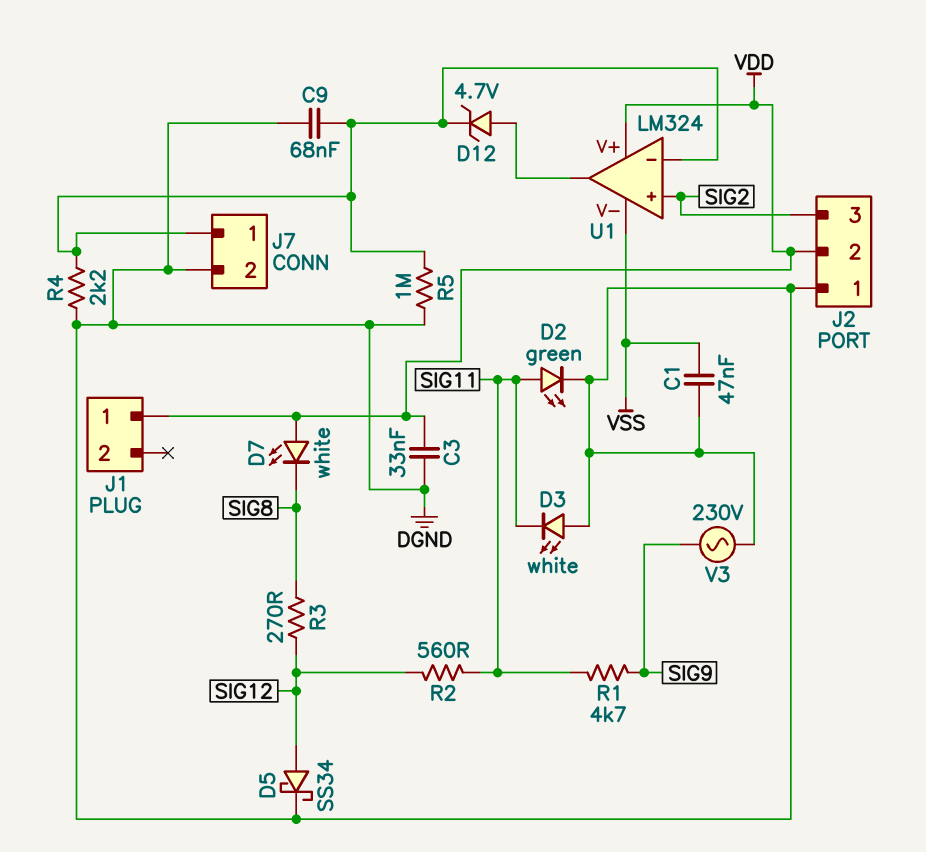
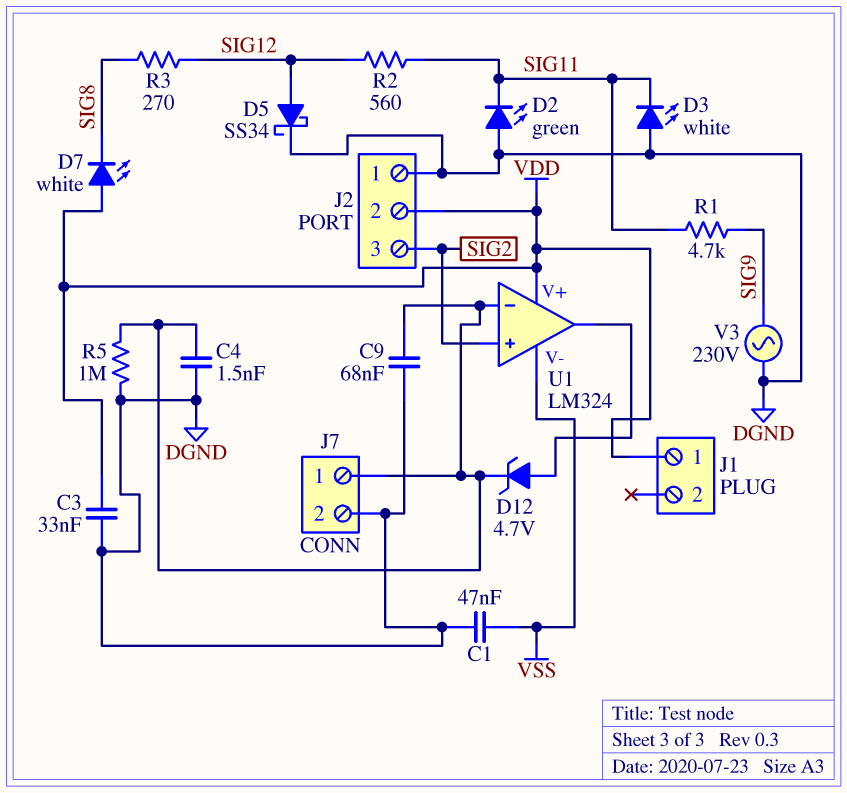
C4: none -> 1.5nF (DGND, J7/1)
D2: LED green (A SIG11, K DGND) -> LED green (A DGND, K SIG11)
R4: 2.2k (DGND, J7/1) -> none

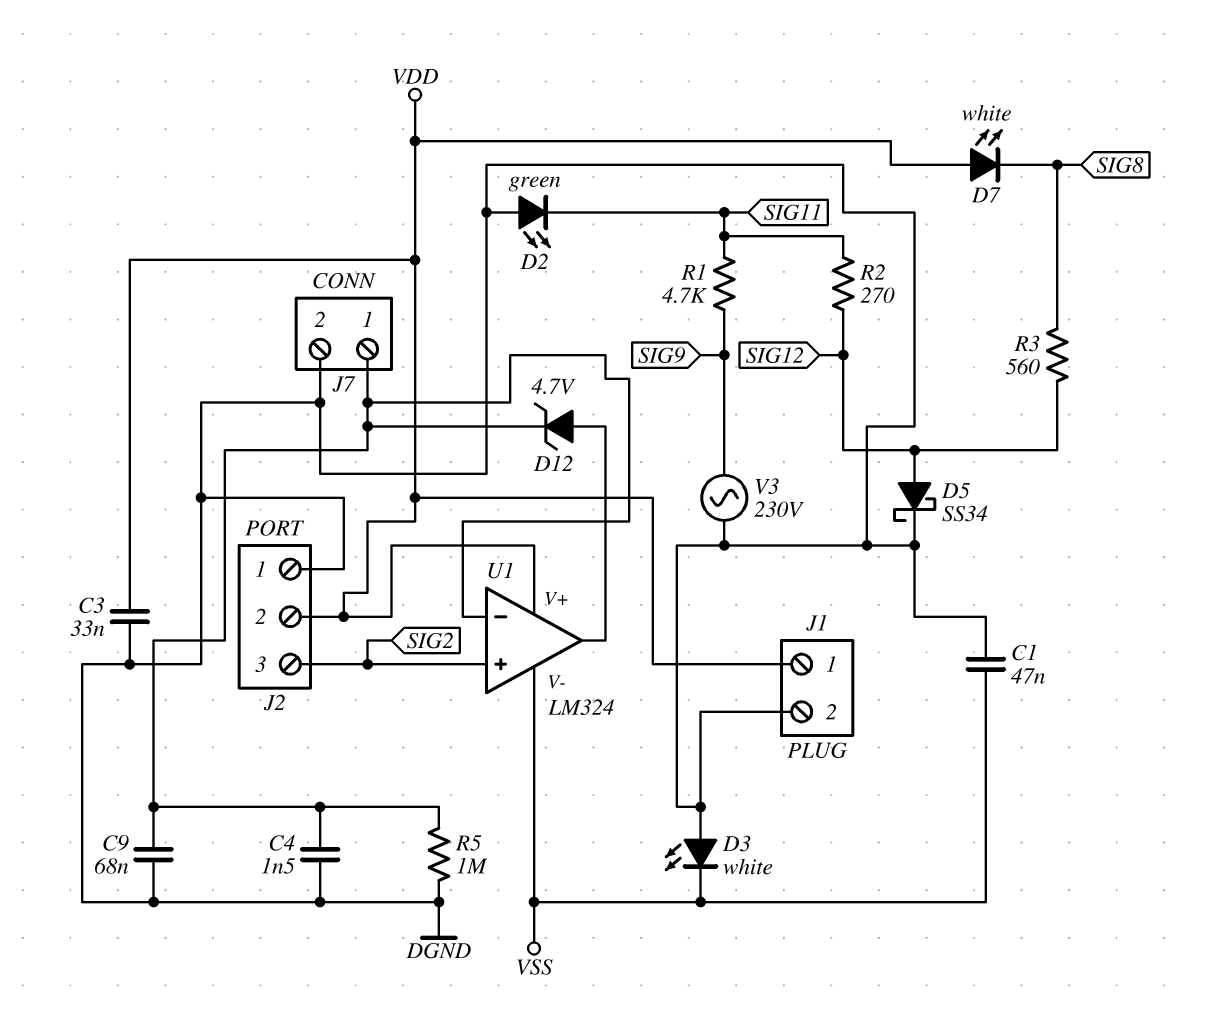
D3: LED white (A DGND, K SIG11) -> LED white (A DGND, K VSS)
J1 pin 2: none -> DGND
R2: 560 (SIG11, SIG12) -> 270 (SIG11, SIG12)
R3: 270 (SIG8, SIG12) -> 560 (SIG8, SIG12)

